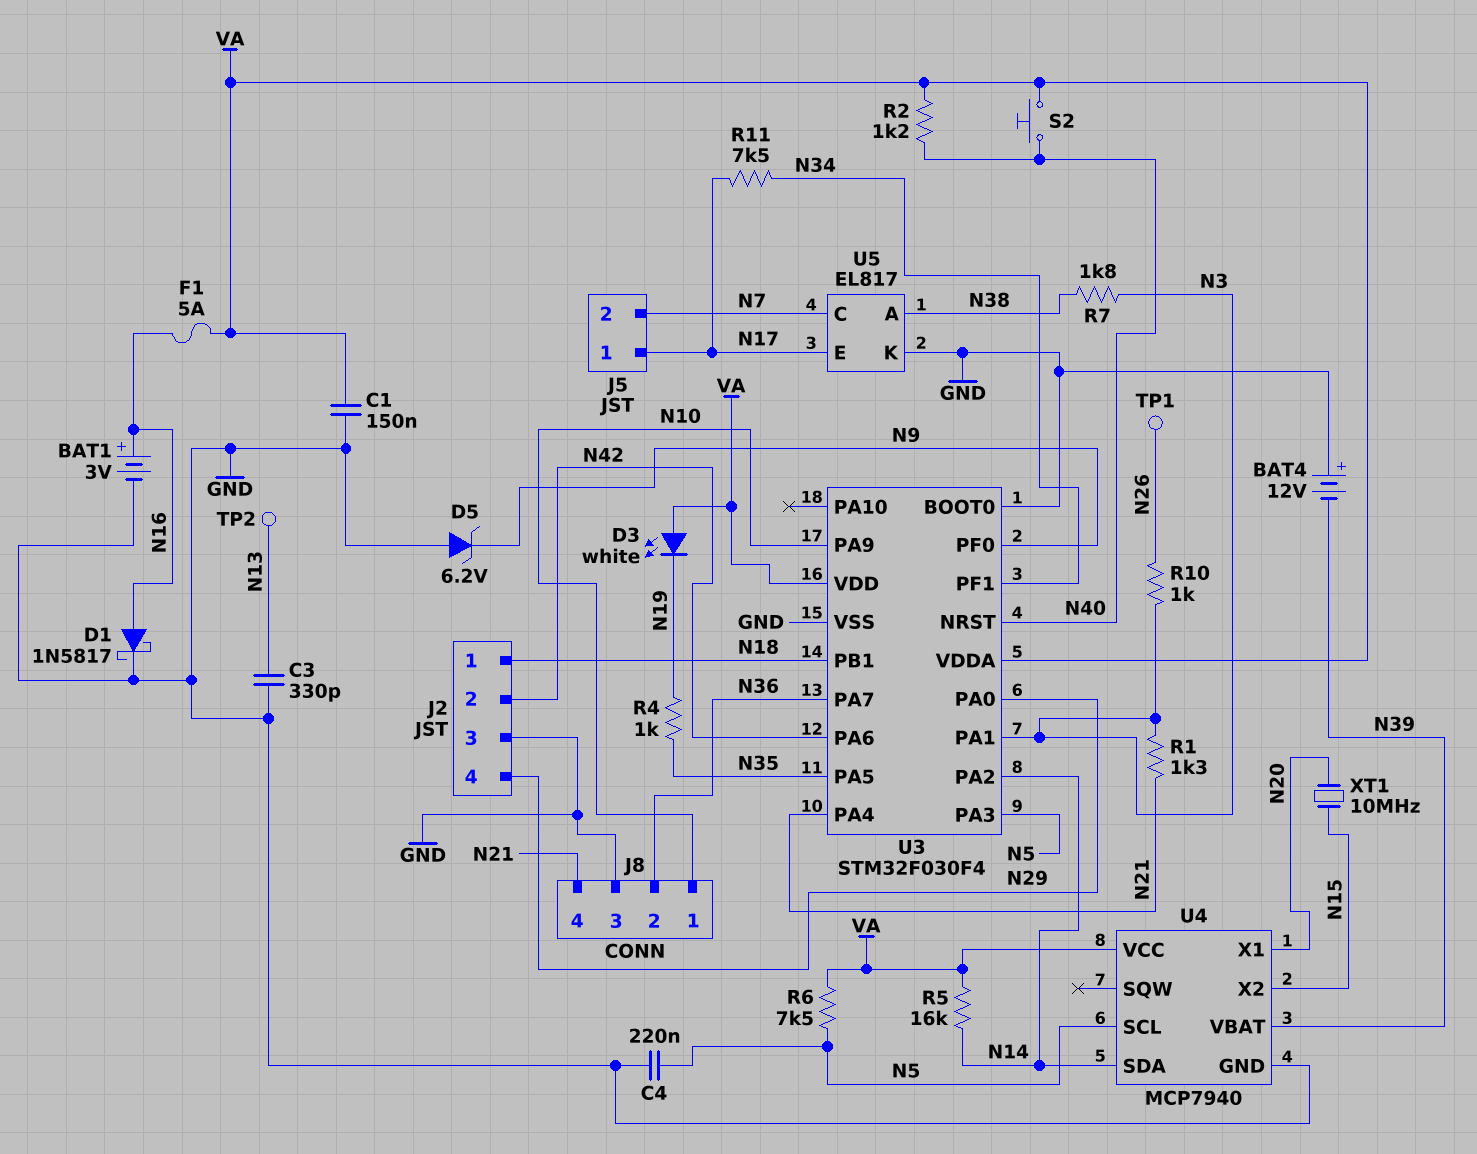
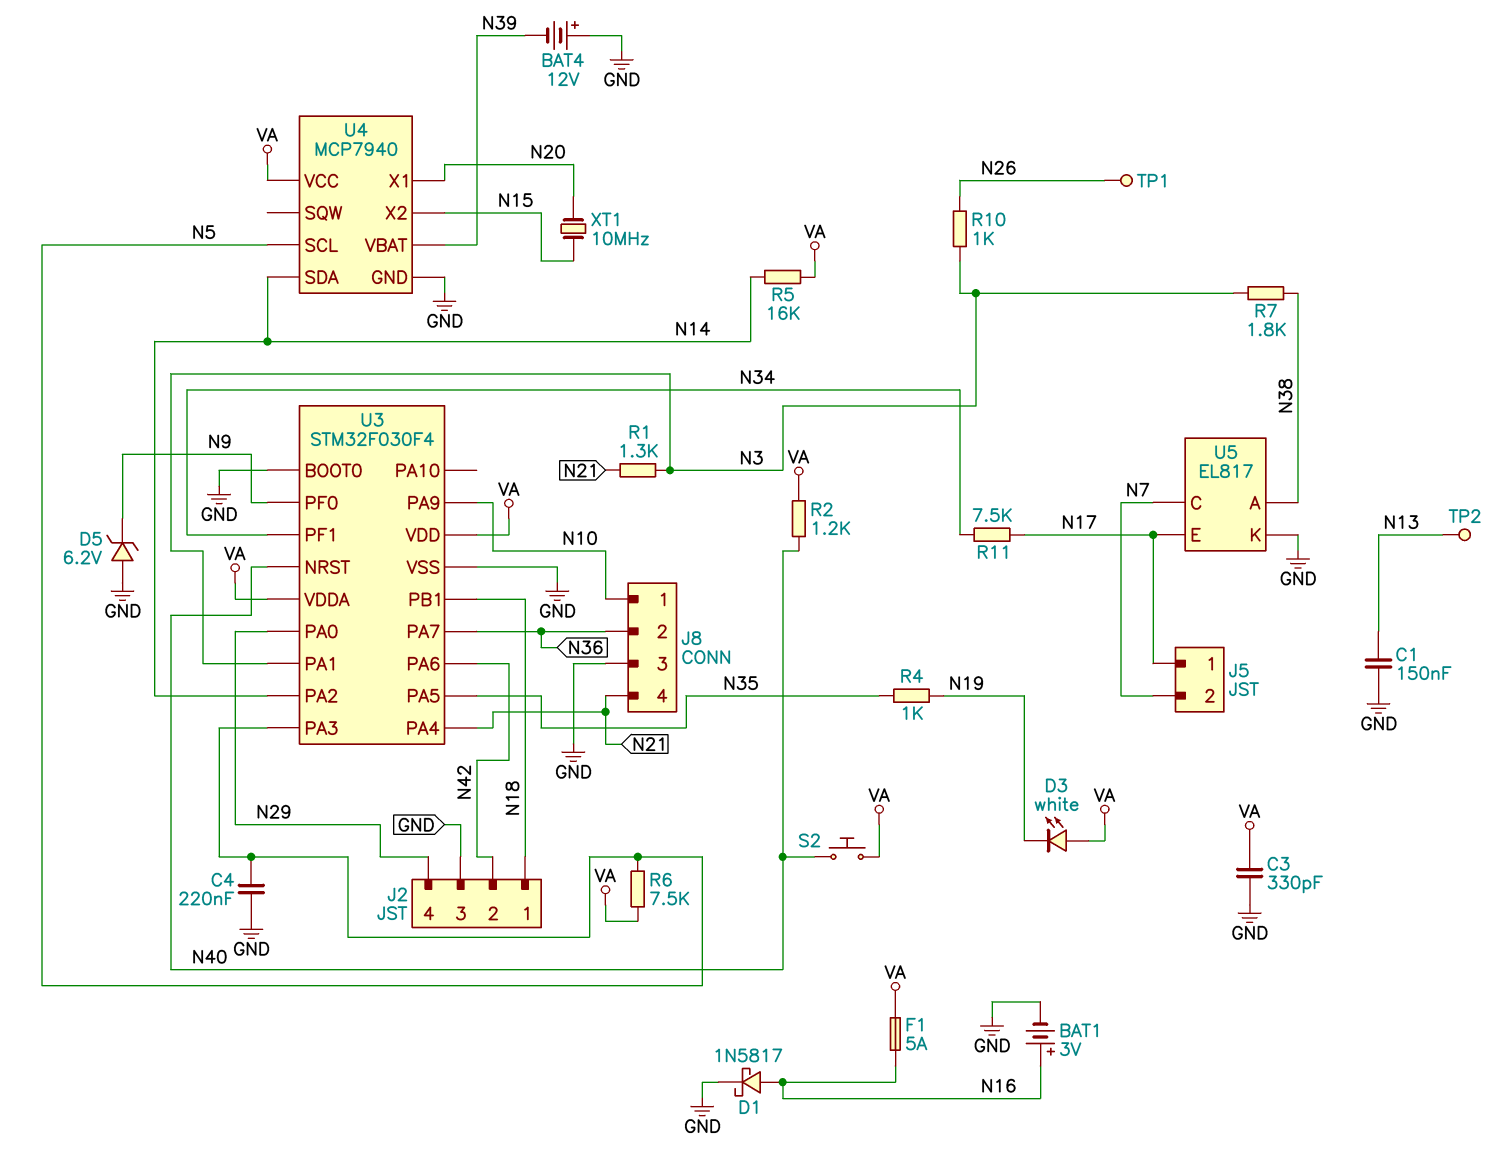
C1: 150nF (GND, VA) -> 150nF (GND, N13)
C3: 330pF (GND, N13) -> 330pF (GND, VA)

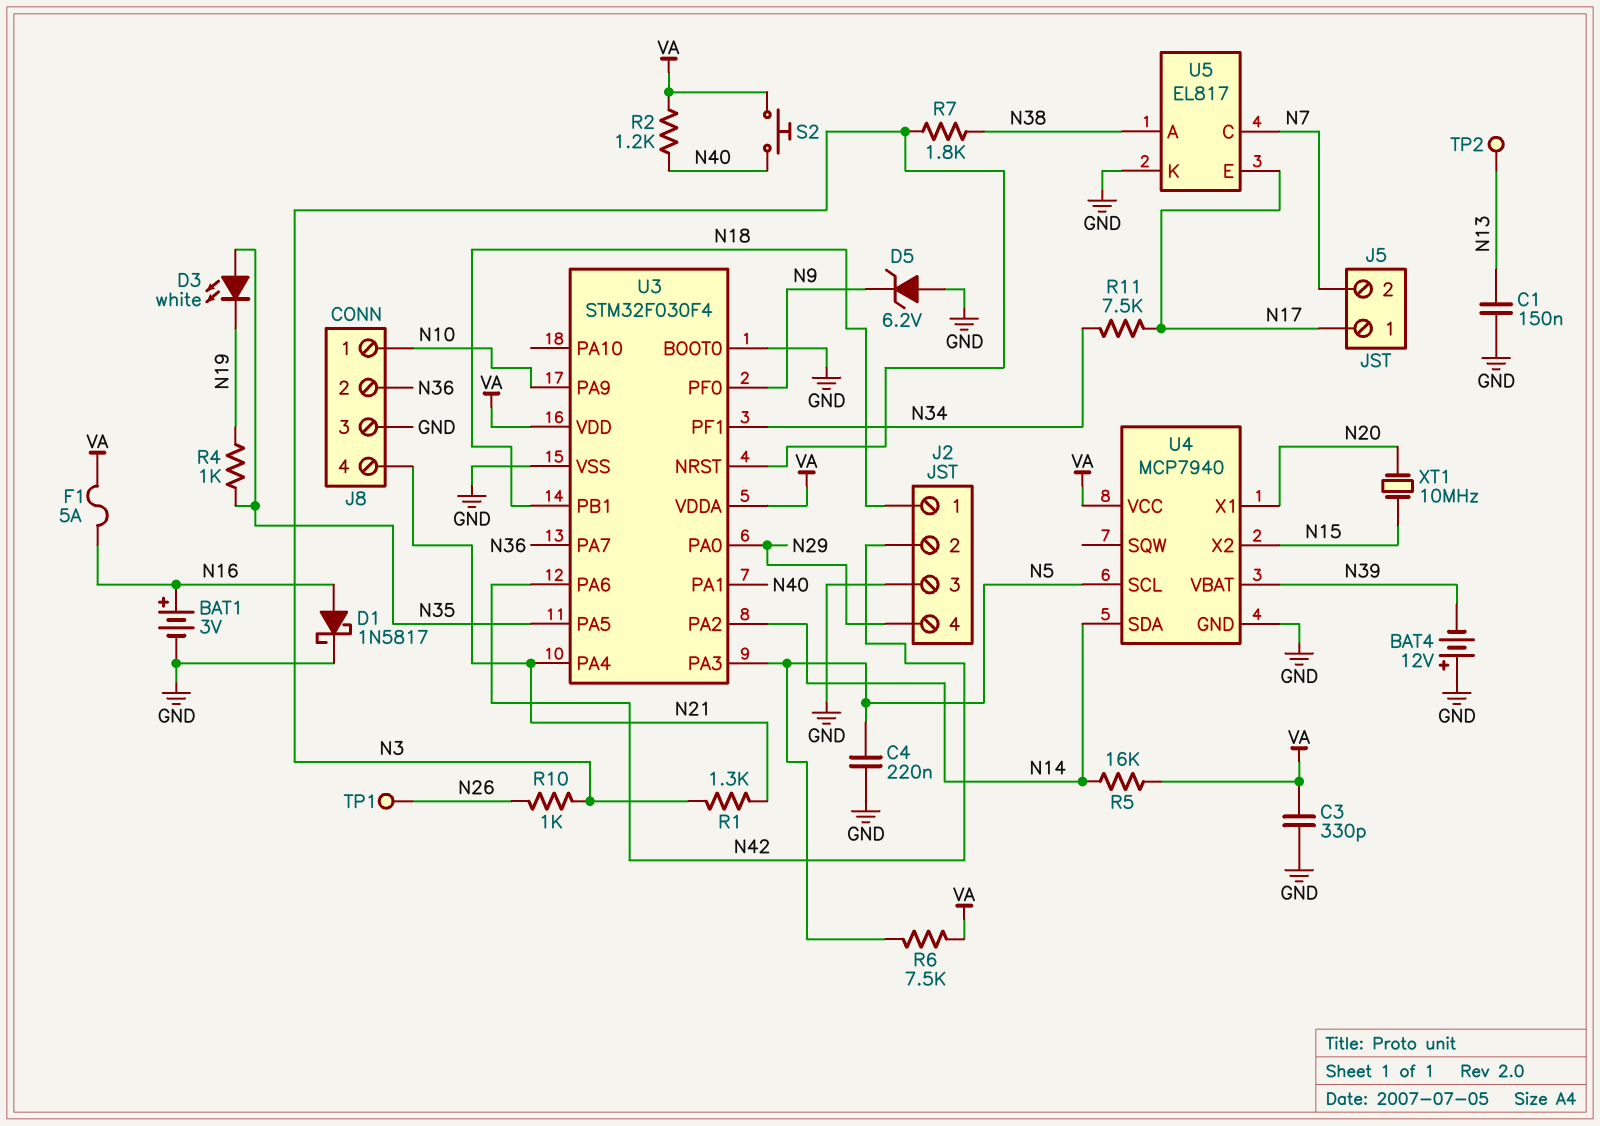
D3: LED white (A VA, K N19) -> LED white (A N35, K N19)
U3 pin NRST: N40 -> N3
U3 pin PA1: N3 -> N40

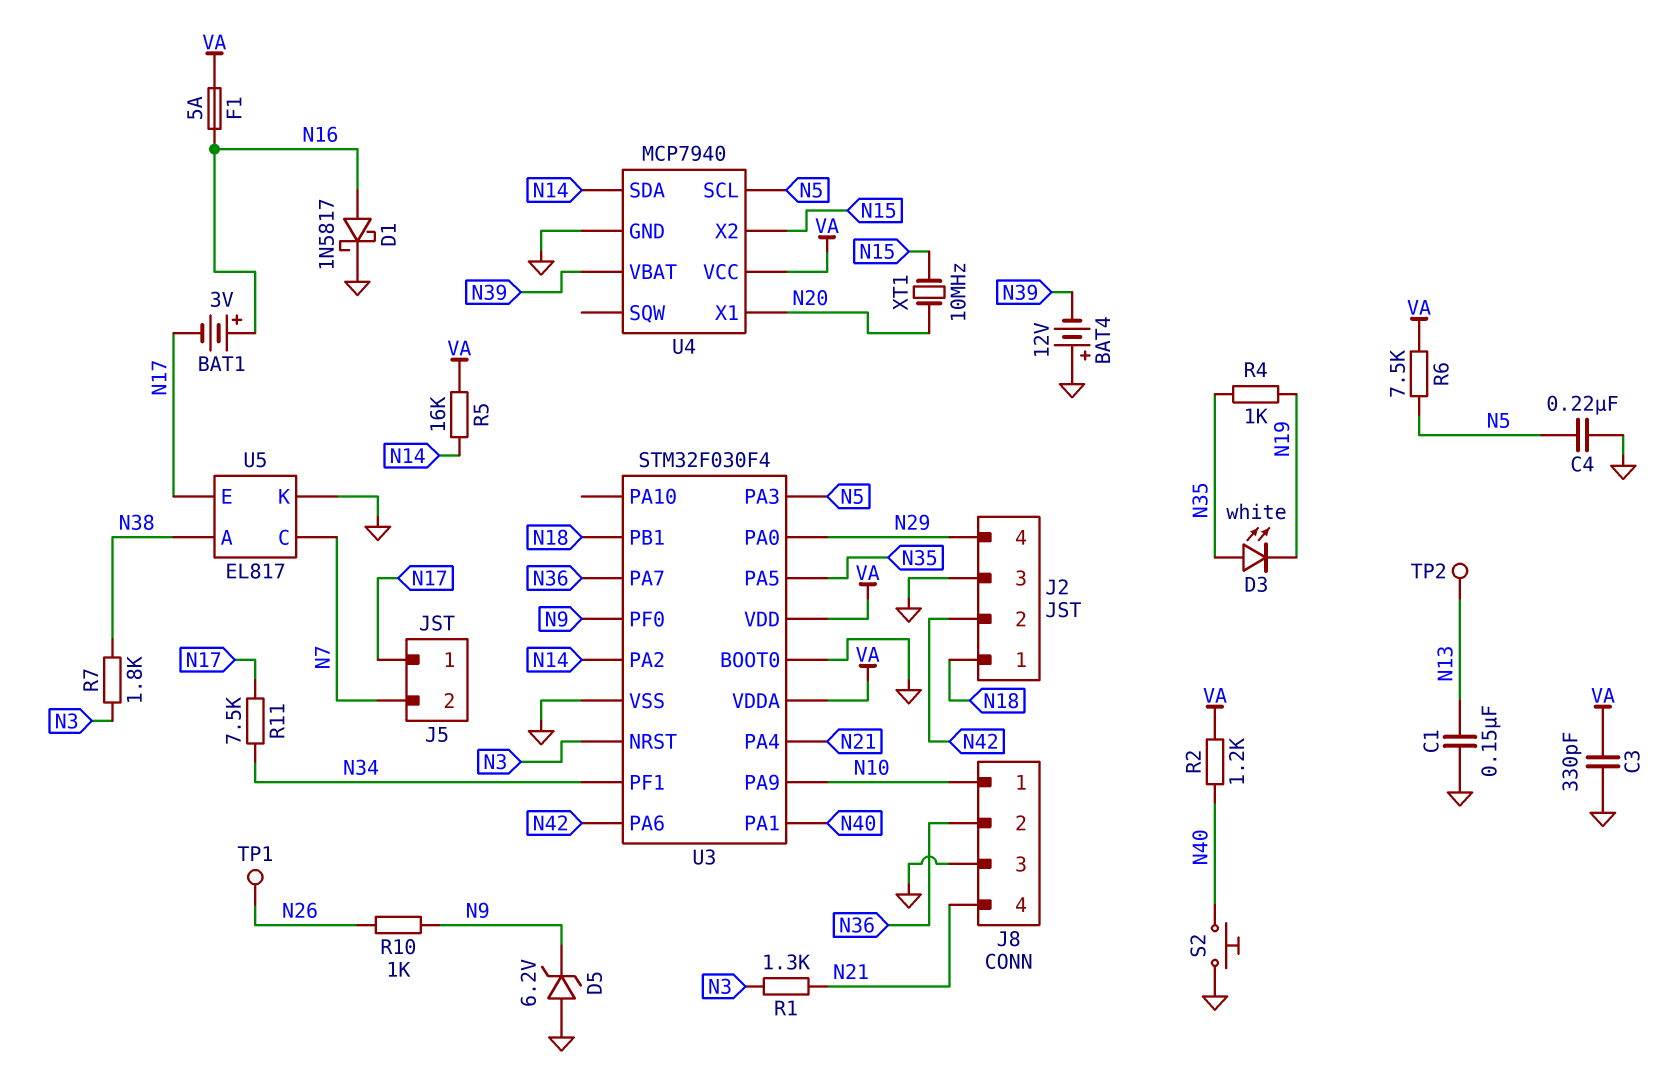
BAT1: 3V (plus N16, minus GND) -> 3V (plus N16, minus N17)
R10: 1k (N3, N26) -> 1k (N9, N26)
S2: button (N40, VA) -> button (GND, N40)

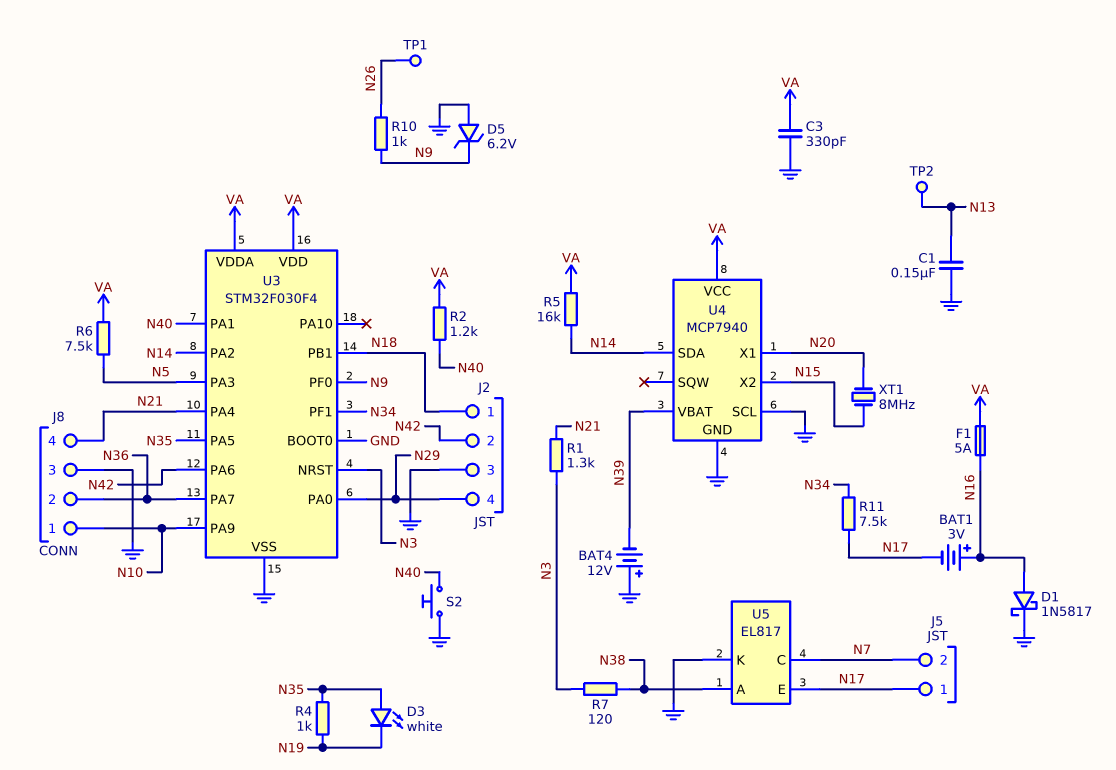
C4: 220nF (GND, N5) -> none
R7: 1.8k (N3, N38) -> 120 (N3, N38)
U4 pin SCL: N5 -> GND
XT1: 10MHz (N15, N20) -> 8MHz (N15, N20)

